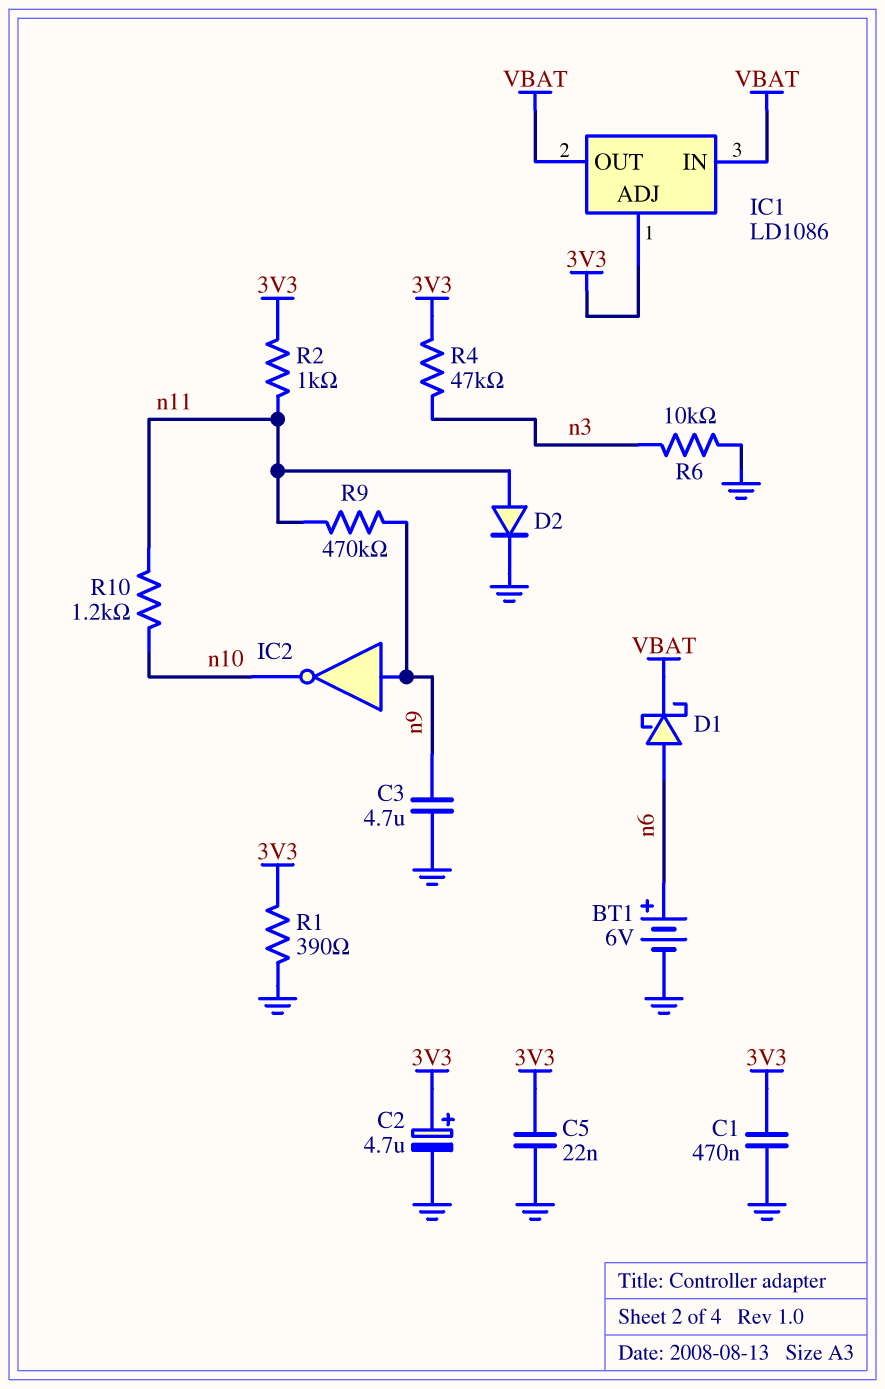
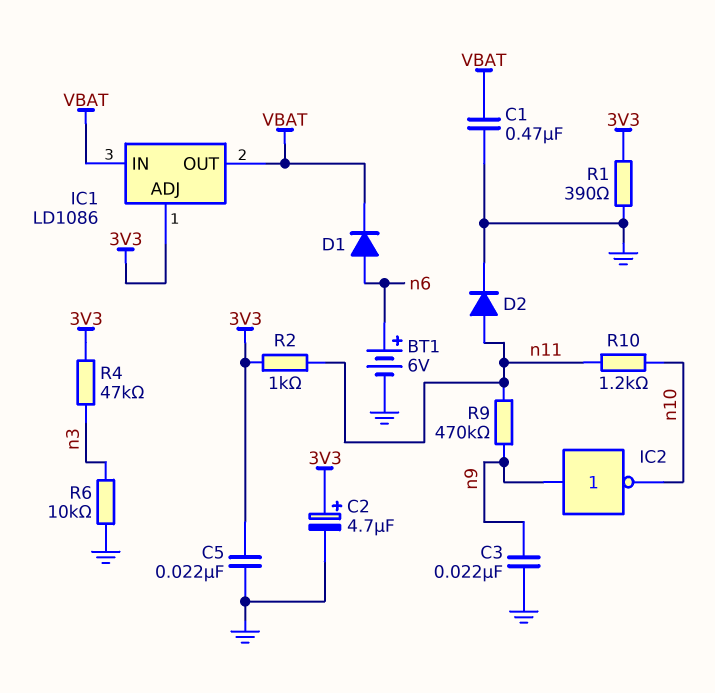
C1: 470nF (3V3, GND) -> 470nF (GND, VBAT)
C3: 4.7uF (GND, n9) -> 22nF (GND, n9)
D1: schottky (A n6, K VBAT) -> diode (A n6, K VBAT)

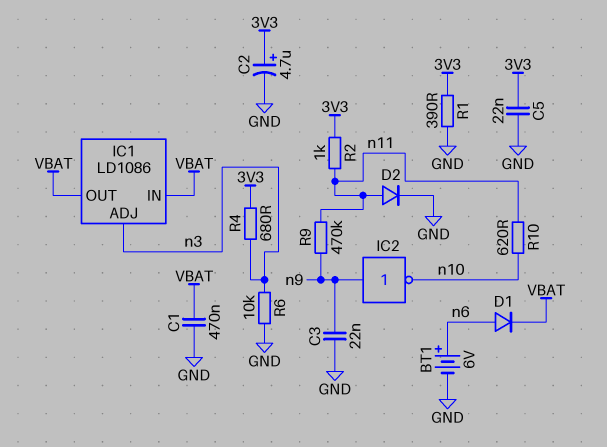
IC1 pin ADJ: 3V3 -> n3
R4: 47k (3V3, n3) -> 680 (3V3, n3)
R10: 1.2k (n10, n11) -> 620 (n10, n11)

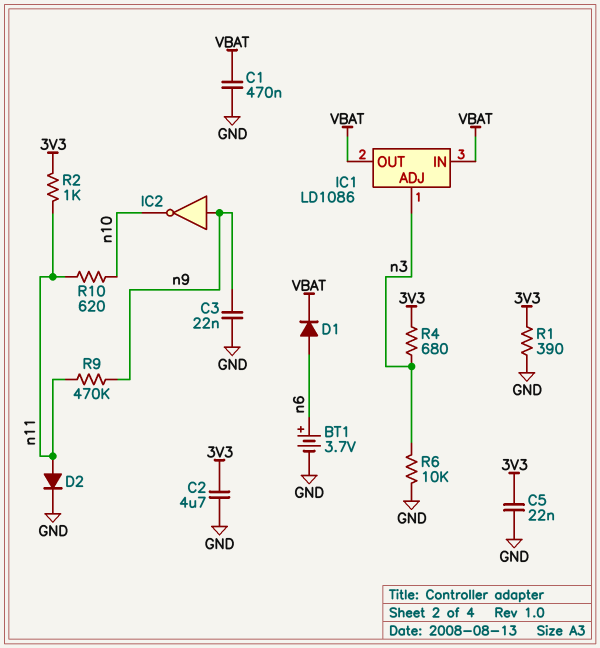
BT1: 6V (plus n6, minus GND) -> 3.7V (plus n6, minus GND)
C2: 4.7uF (plus 3V3, minus GND) -> 4.7uF (3V3, GND)

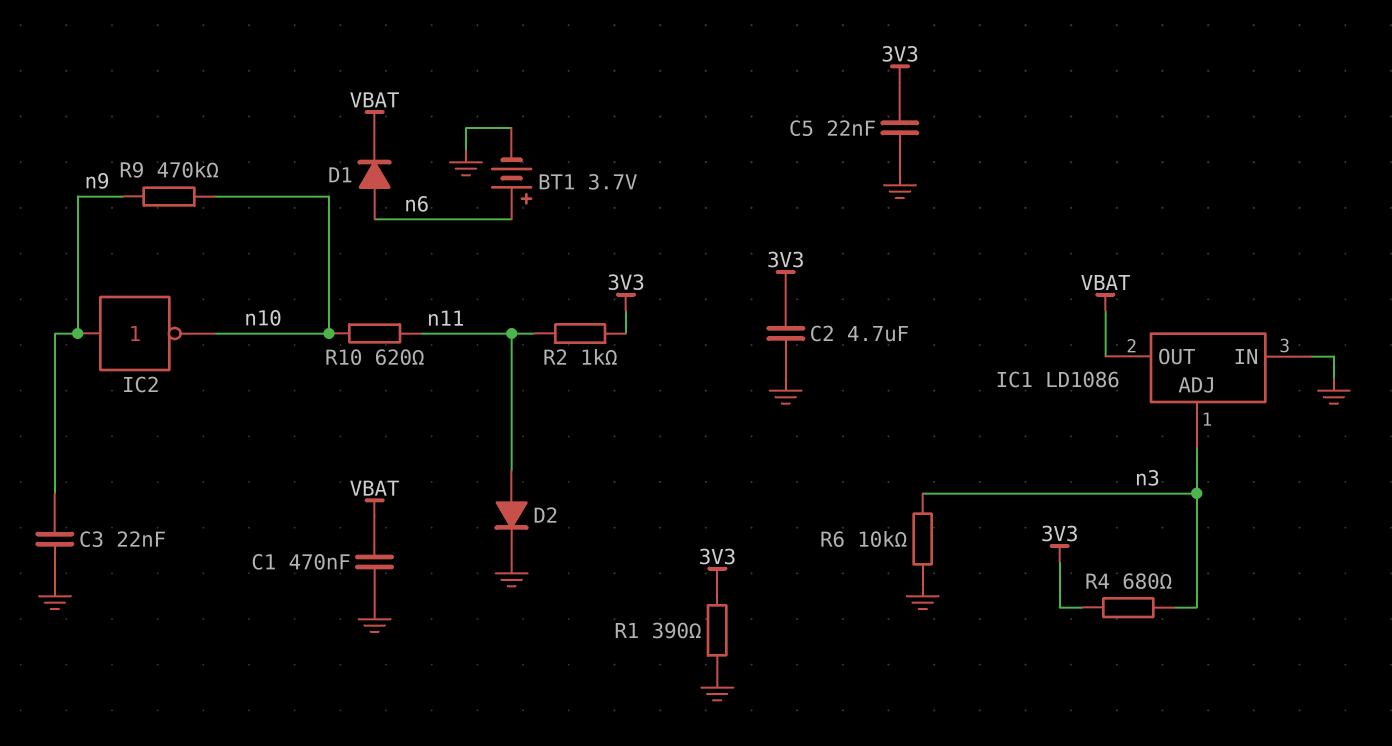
IC1 pin IN: VBAT -> GND
R9: 470k (n9, n11) -> 470k (n9, n10)

